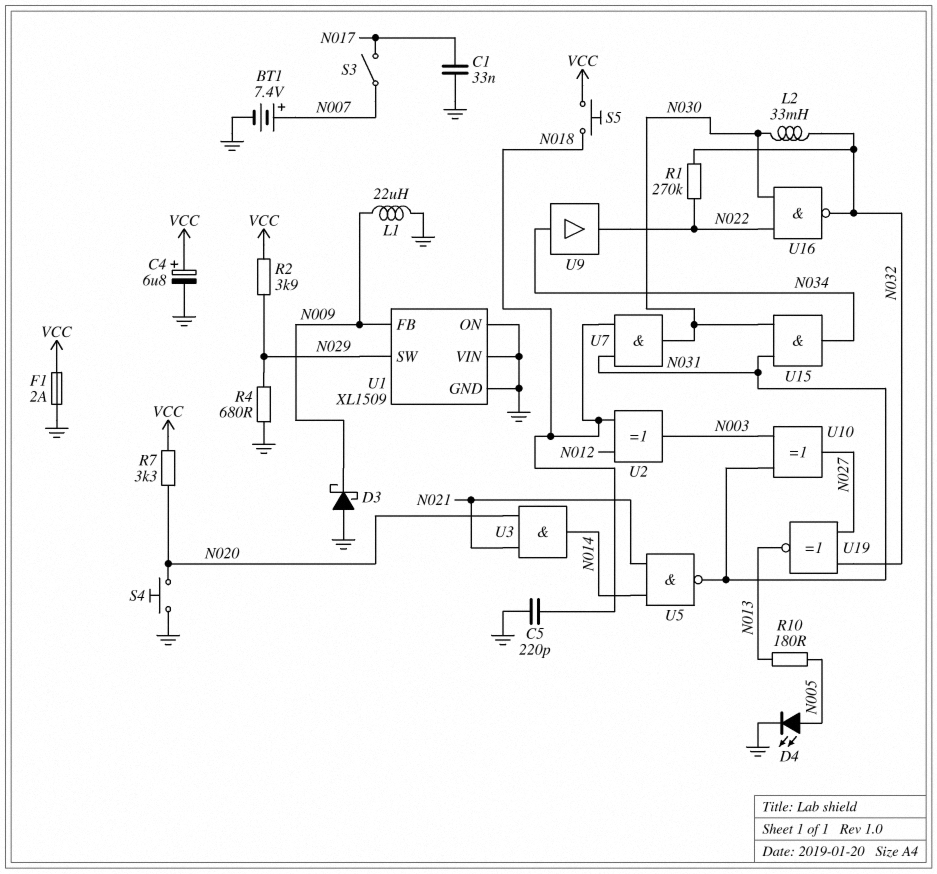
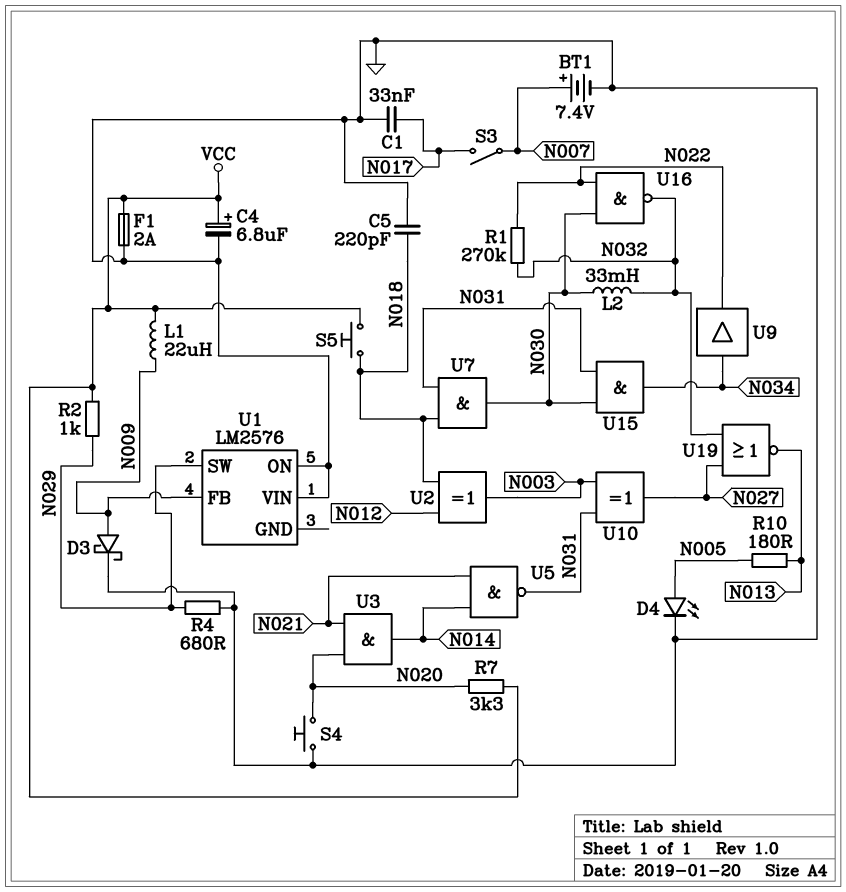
D3: schottky (A GND, K N009) -> schottky (A N009, K GND)
L1: 22uH (GND, N009) -> 22uH (N009, VCC)
R2: 3.9k (N029, VCC) -> 1k (N029, VCC)
U1: XL1509 -> LM2576
U1 pin GND: GND -> none
U19: XNOR (in N027, in N032, out N013) -> NOR (in N027, in N032, out N013)

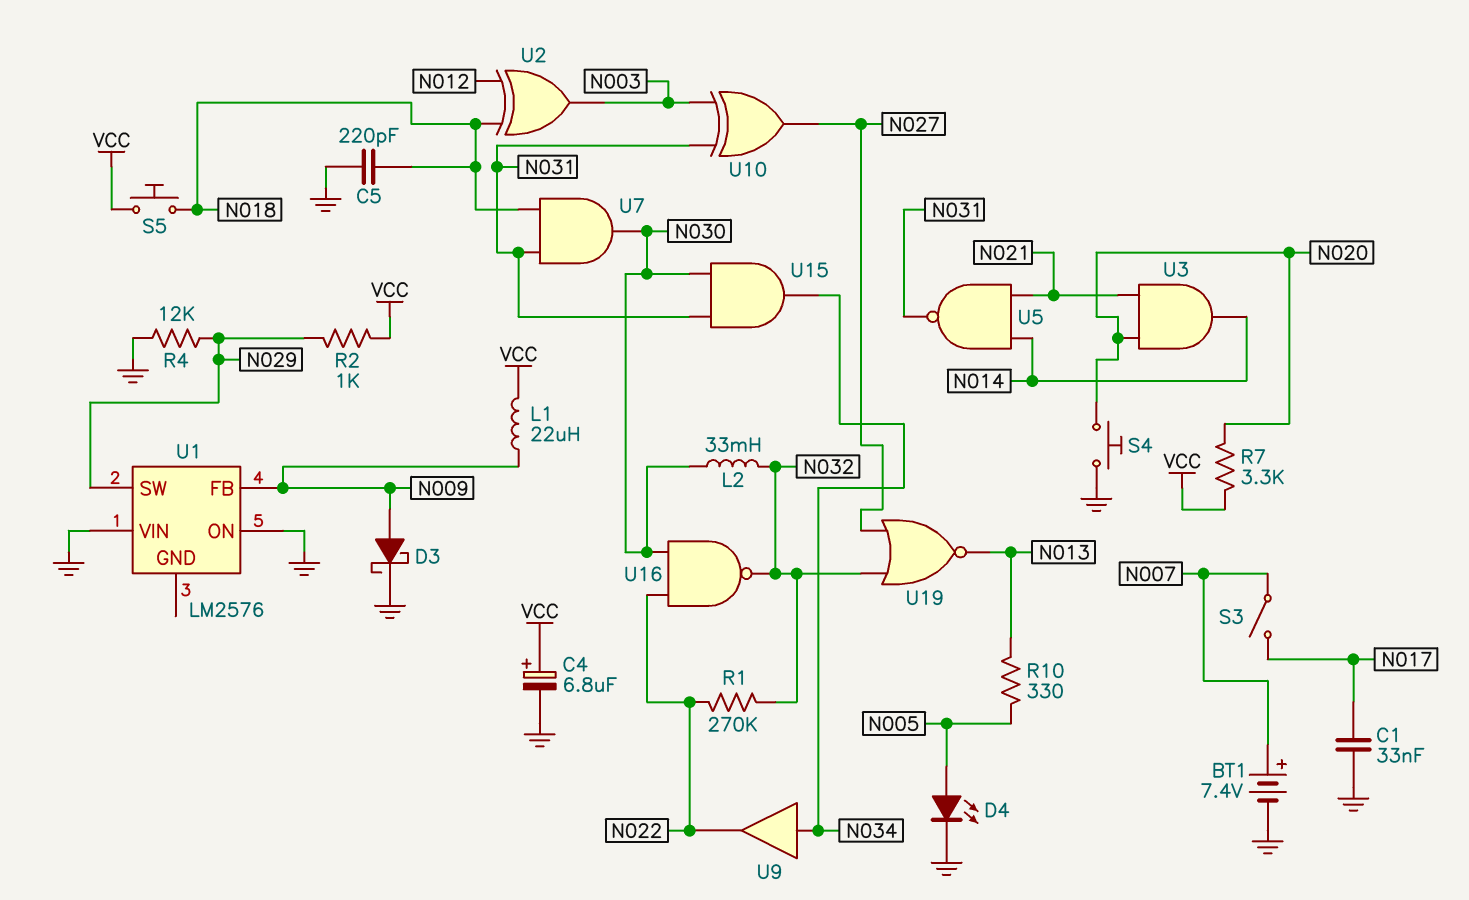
F1: 2A (GND, VCC) -> none
R4: 680 (GND, N029) -> 12k (GND, N029)
R10: 180 (N005, N013) -> 330 (N005, N013)

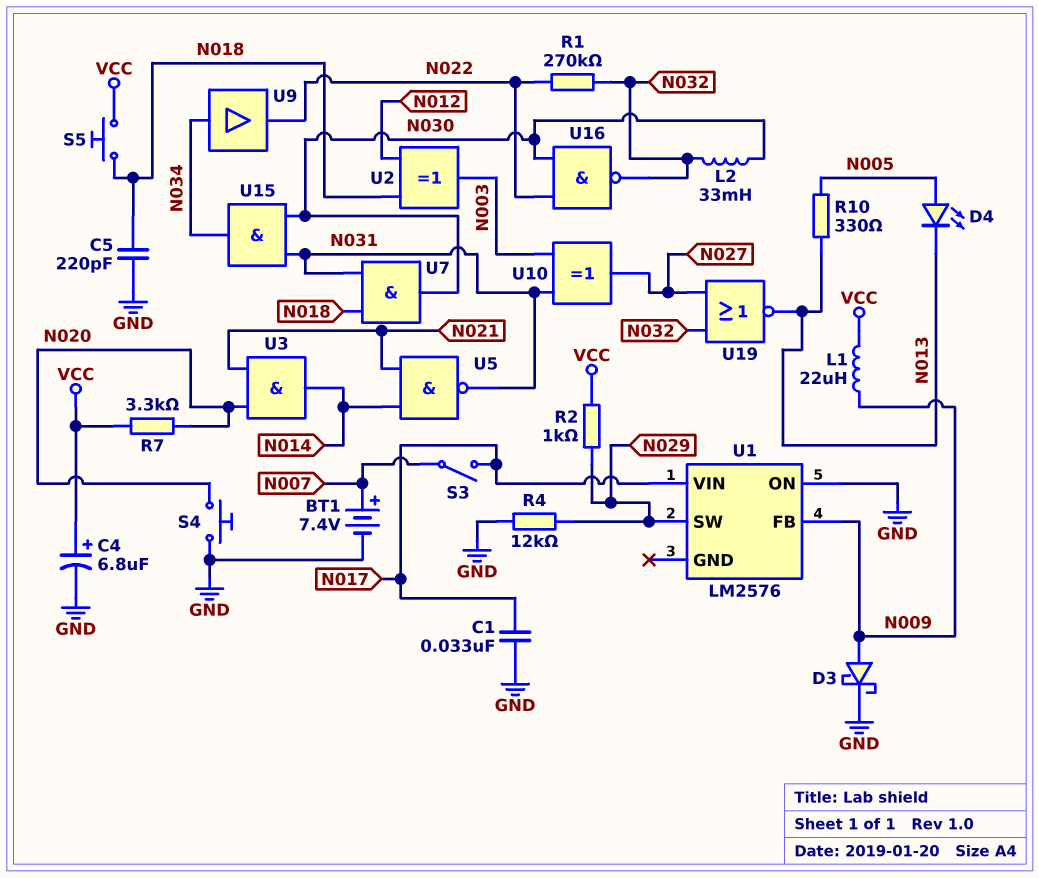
D4: LED (A N005, K GND) -> LED (A N005, K N013)
U1 pin VIN: GND -> N017

